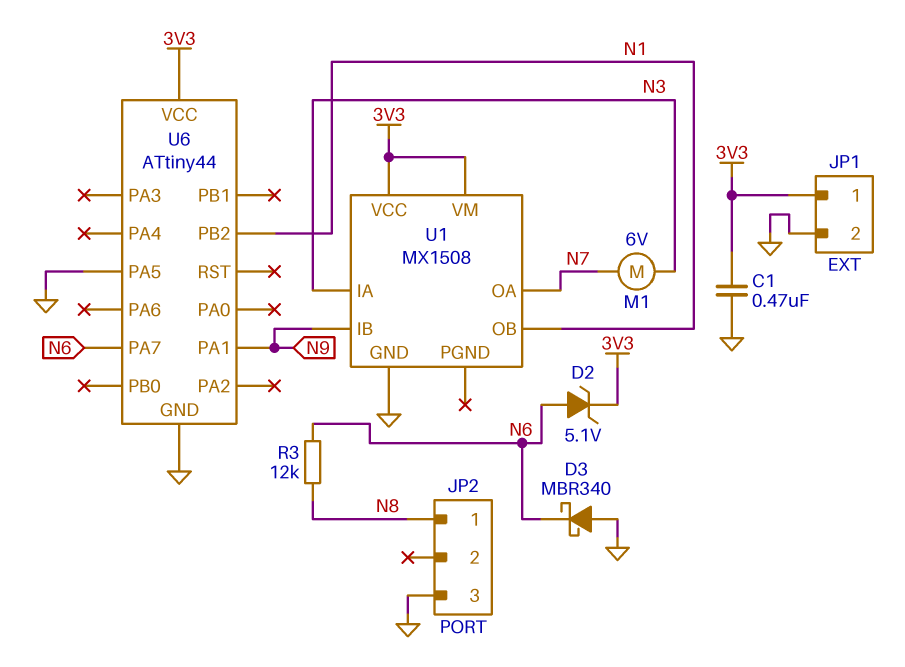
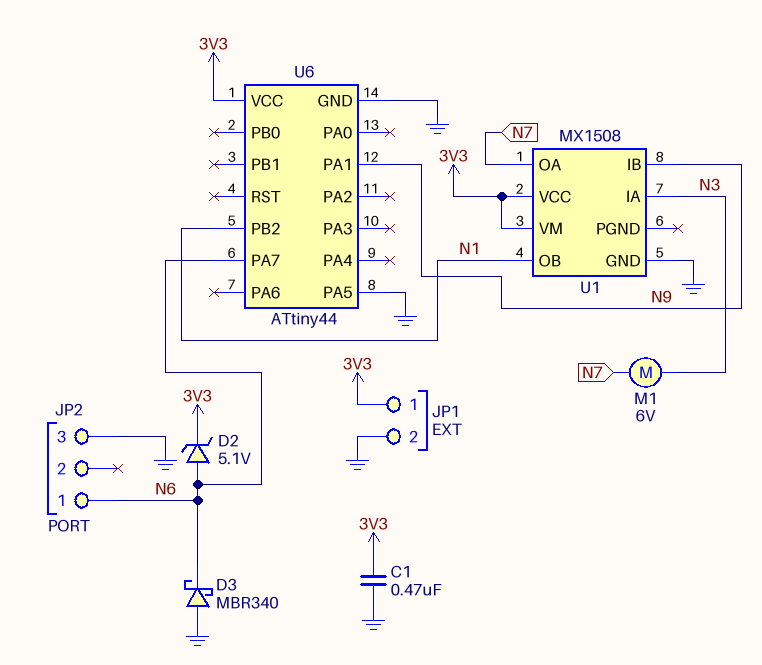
JP2 pin 1: N8 -> N6
R3: 12k (N6, N8) -> none

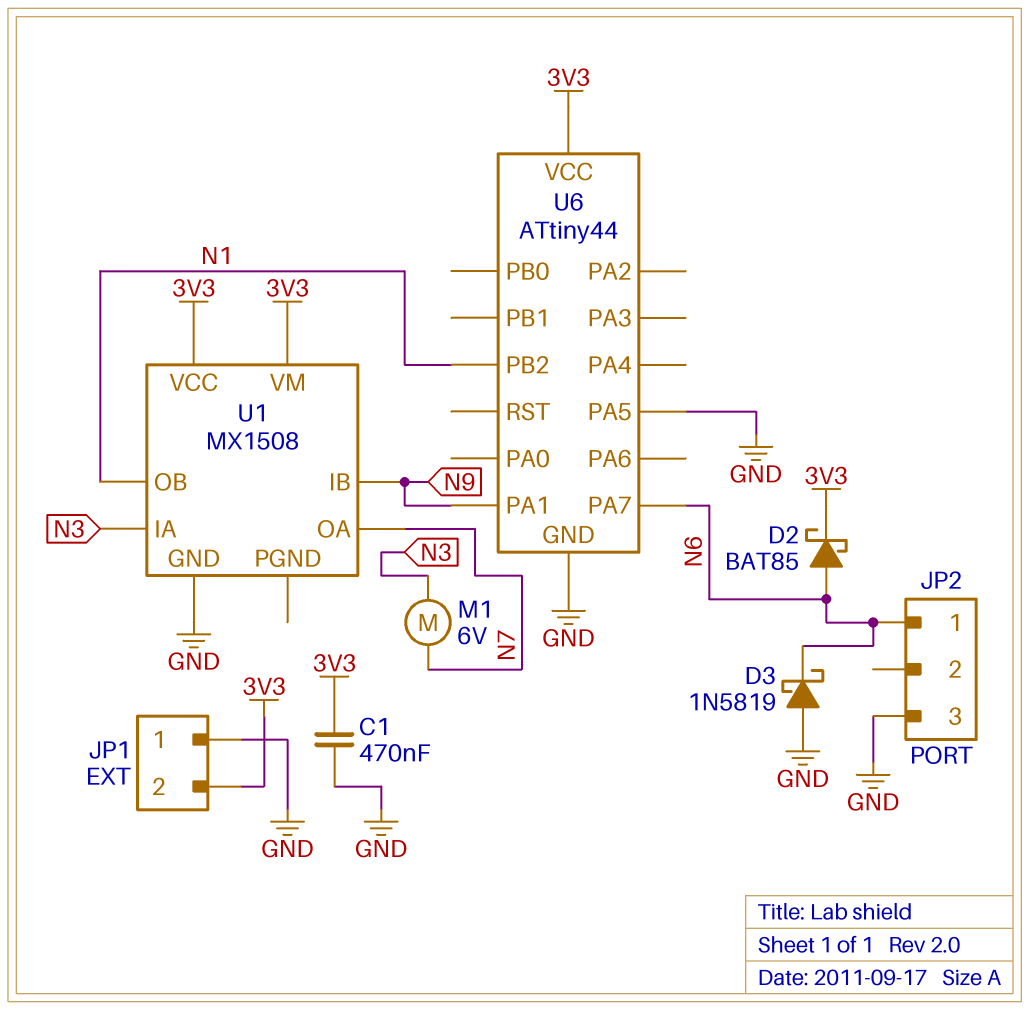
D2: zener 5.1V (A N6, K 3V3) -> schottky BAT85 (A N6, K 3V3)
D3: schottky MBR340 (A GND, K N6) -> schottky 1N5819 (A GND, K N6)
JP1 pin 1: 3V3 -> GND
JP1 pin 2: GND -> 3V3

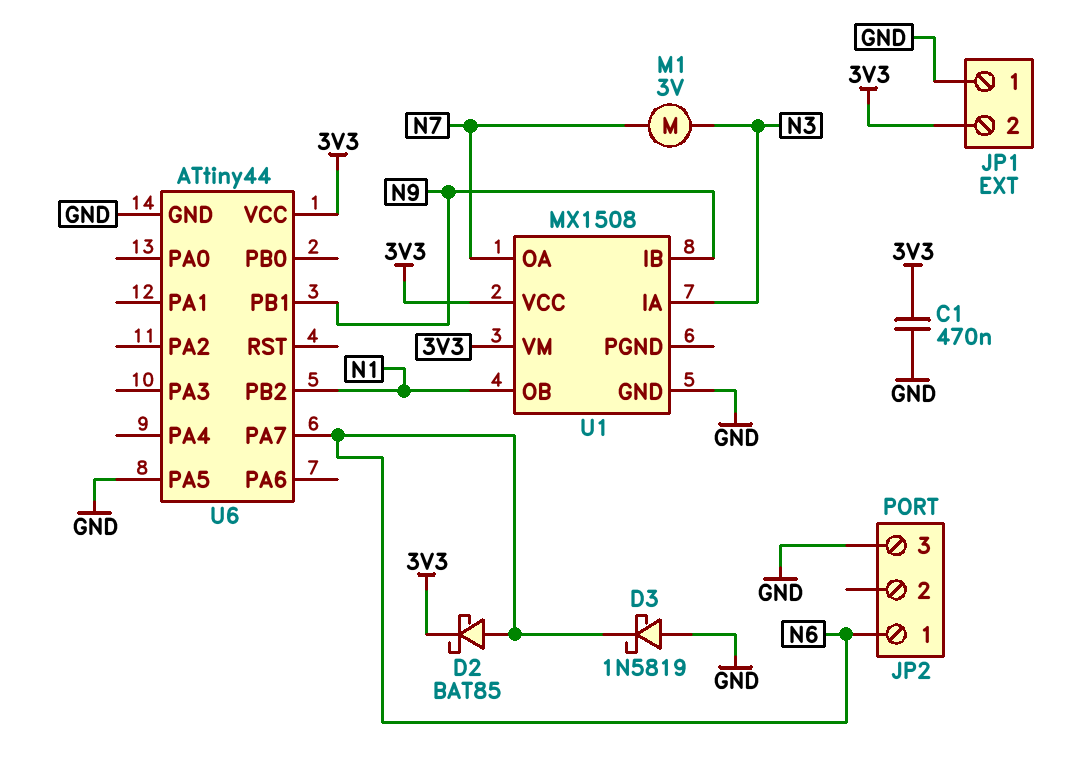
M1: motor 6V (N3, N7) -> motor 3V (N3, N7)
U6 pin PA1: N9 -> none
U6 pin PB1: none -> N9

